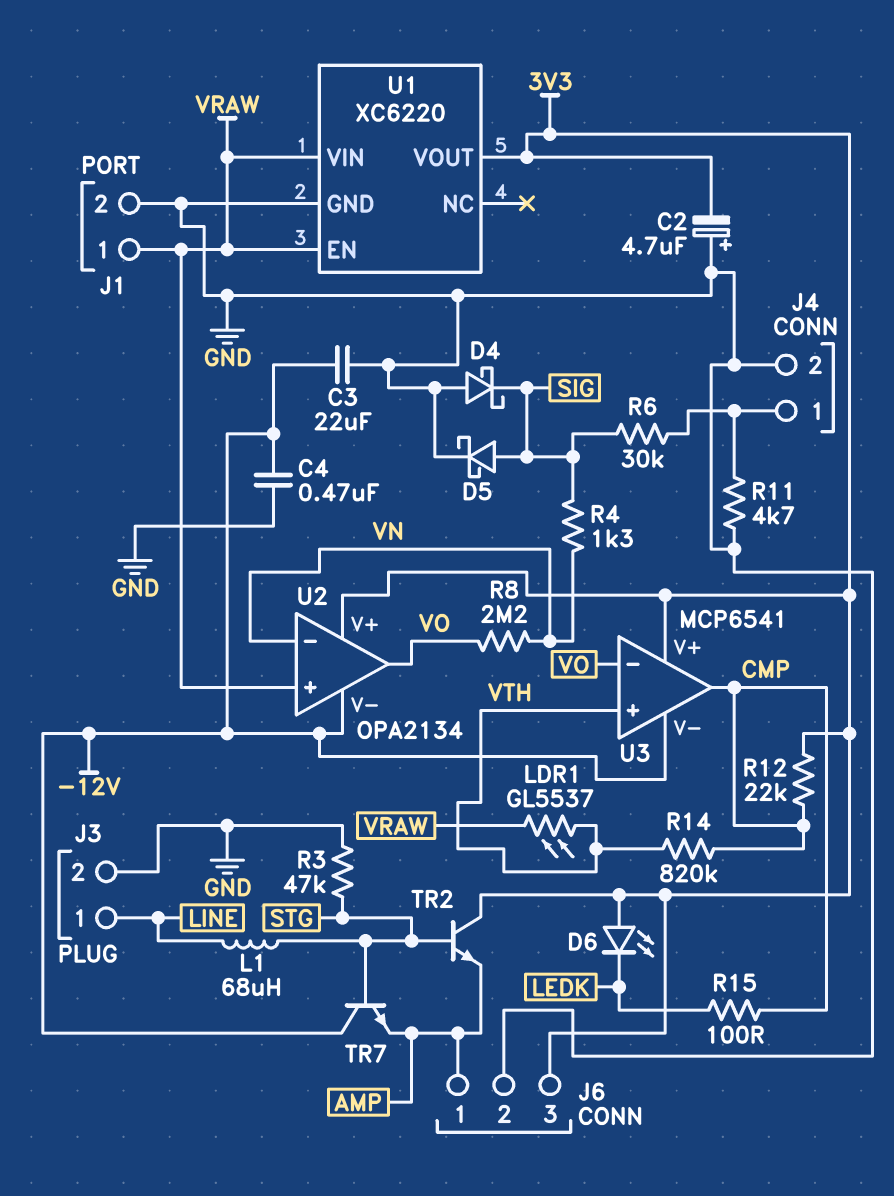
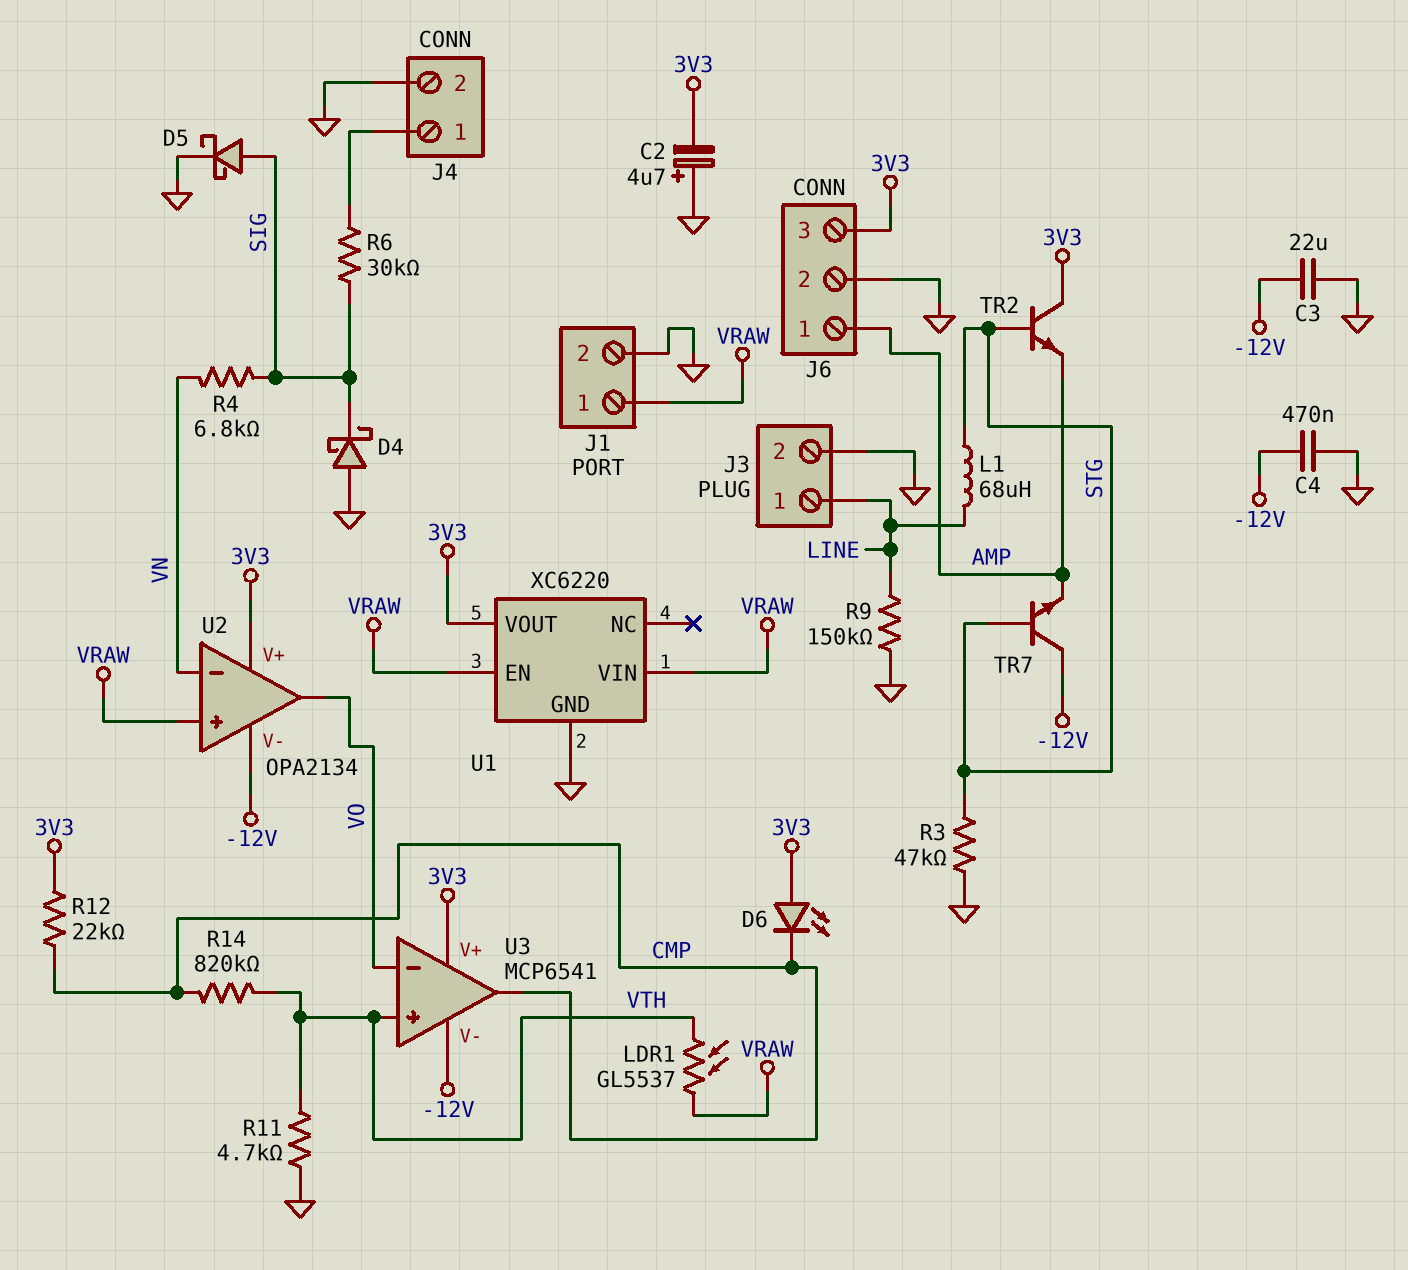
D6: LED (A 3V3, K LEDK) -> LED (A 3V3, K CMP)
R4: 1.3k (SIG, VN) -> 6.8k (SIG, VN)
R8: 2.2M (VN, VO) -> none
R9: none -> 150k (GND, LINE)
R11: 4.7k (GND, J4/1) -> 4.7k (GND, VTH)
R15: 100 (CMP, LEDK) -> none

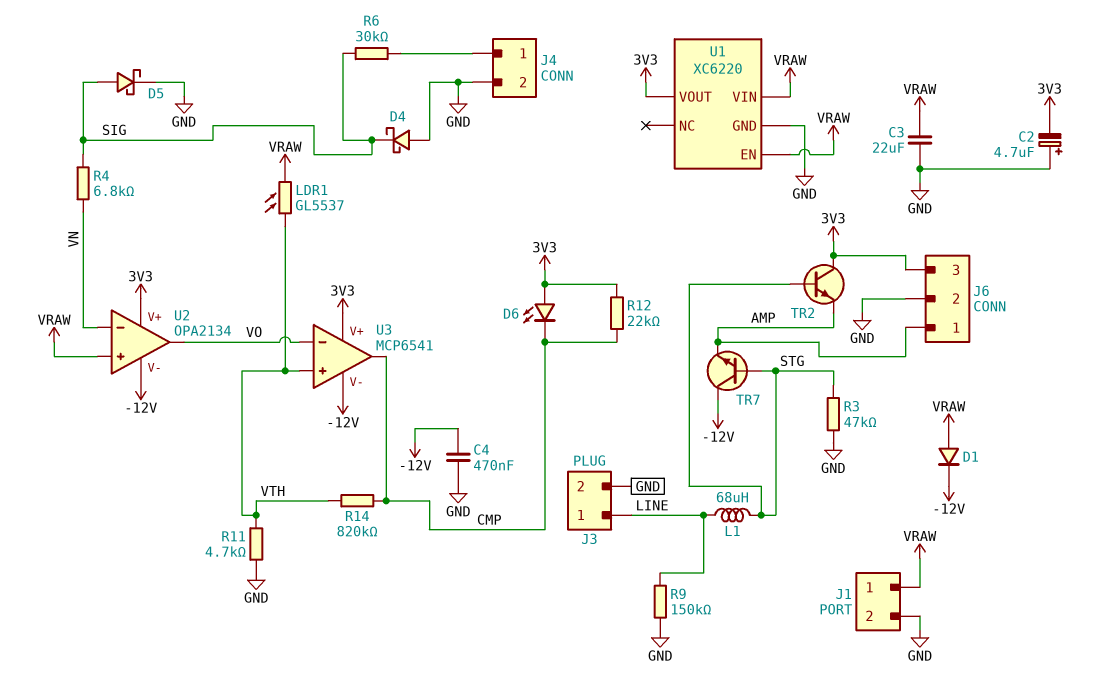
C3: 22uF (-12V, GND) -> 22uF (GND, VRAW)
D1: none -> diode (A VRAW, K -12V)

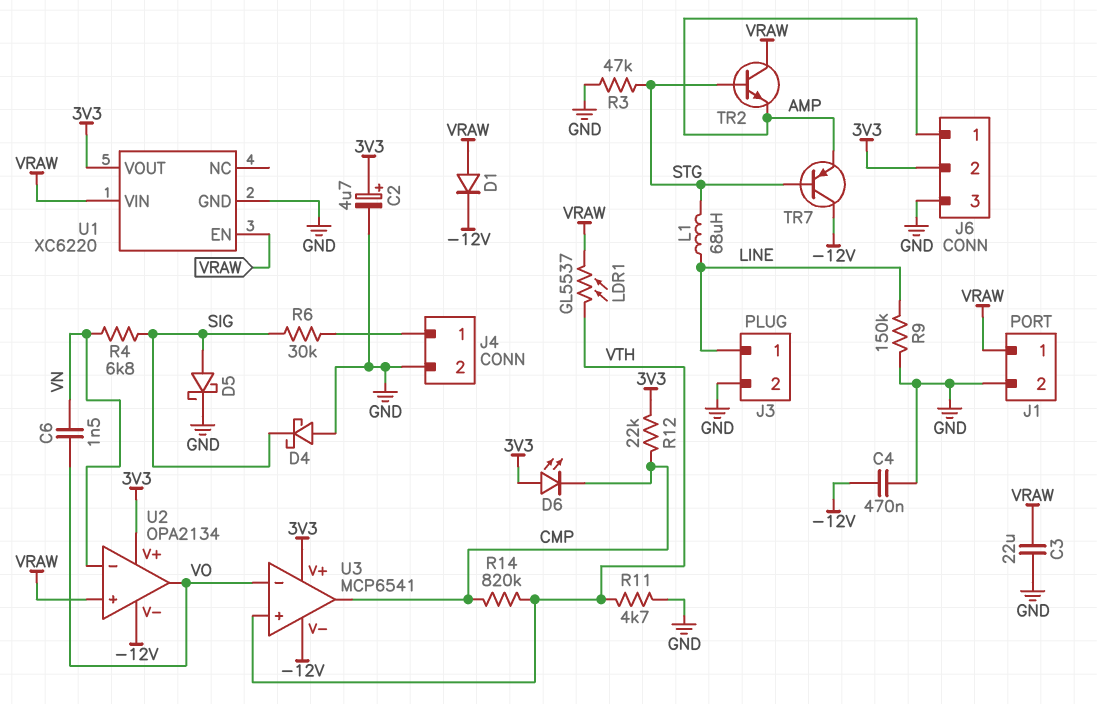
C2: 4.7uF (plus GND, minus 3V3) -> 4.7uF (plus 3V3, minus GND)
C6: none -> 1.5nF (VN, VO)
J6 pin 2: GND -> 3V3
J6 pin 3: 3V3 -> GND
TR2: NPN (B STG, C 3V3, E AMP) -> NPN (B STG, C VRAW, E AMP)
TR7: NPN (B STG, C -12V, E AMP) -> PNP (B STG, C -12V, E AMP)

